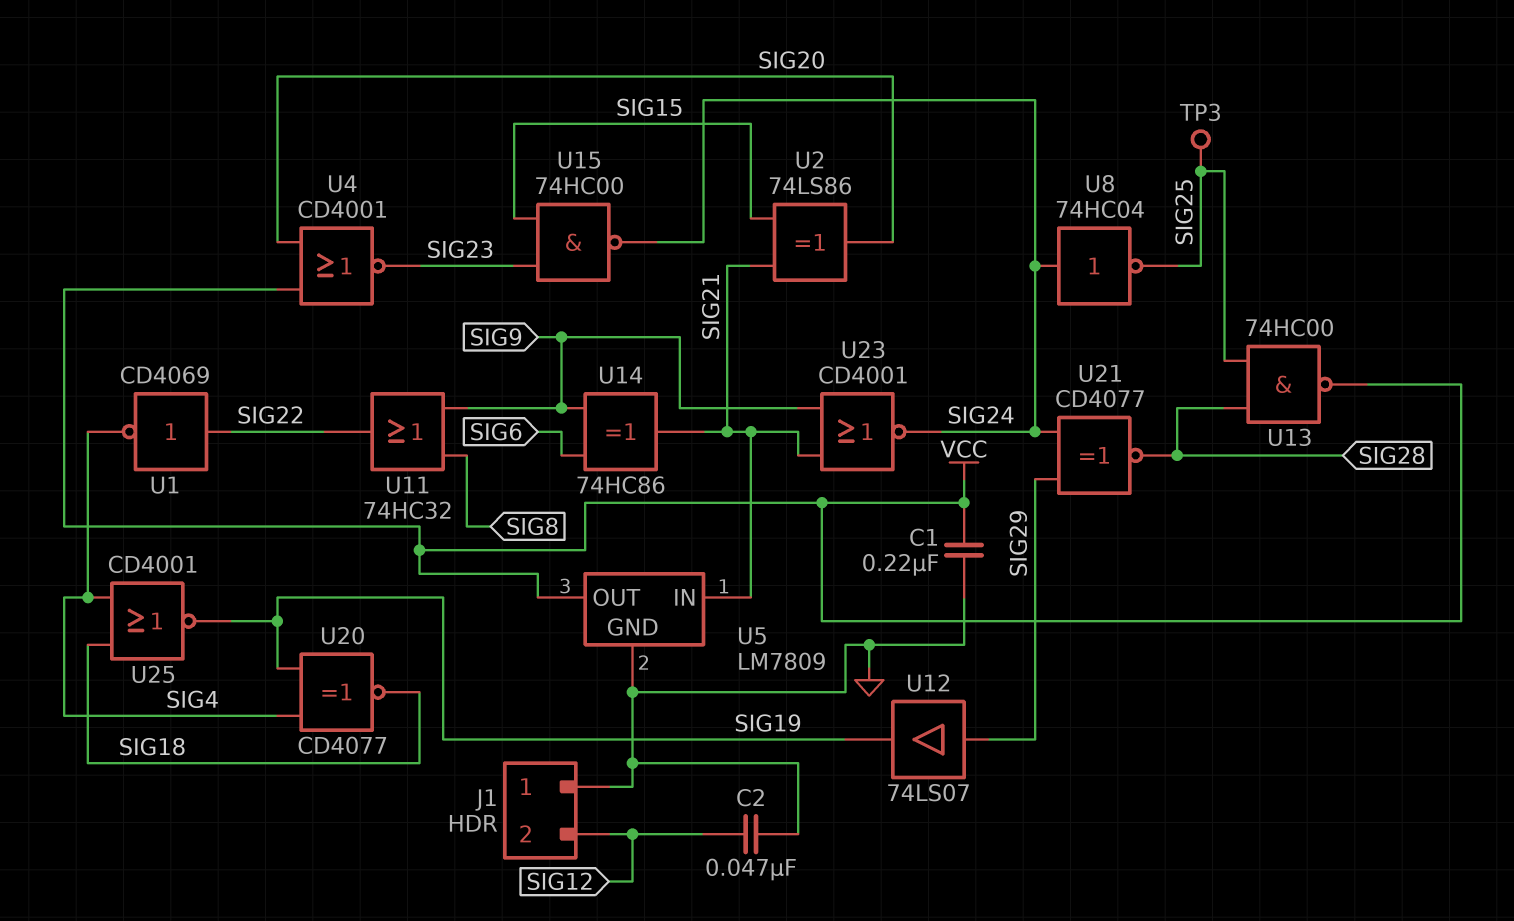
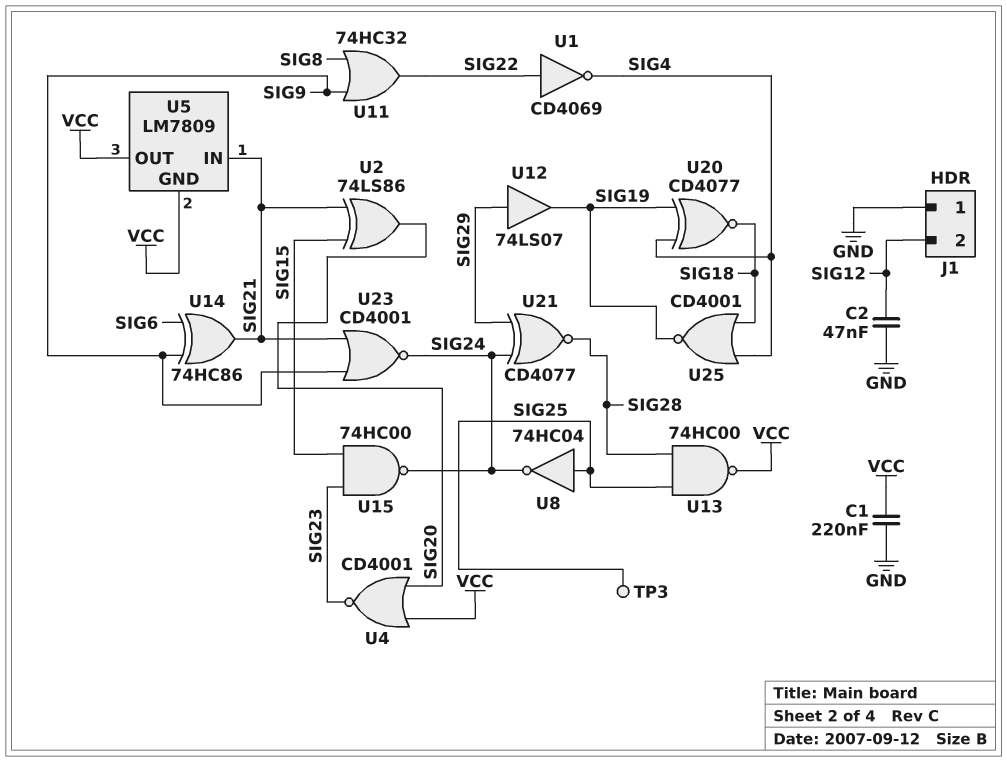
U5 pin GND: GND -> VCC
U8: NOT 74HC04 (in SIG24, out SIG25) -> NOT 74HC04 (in SIG25, out SIG24)

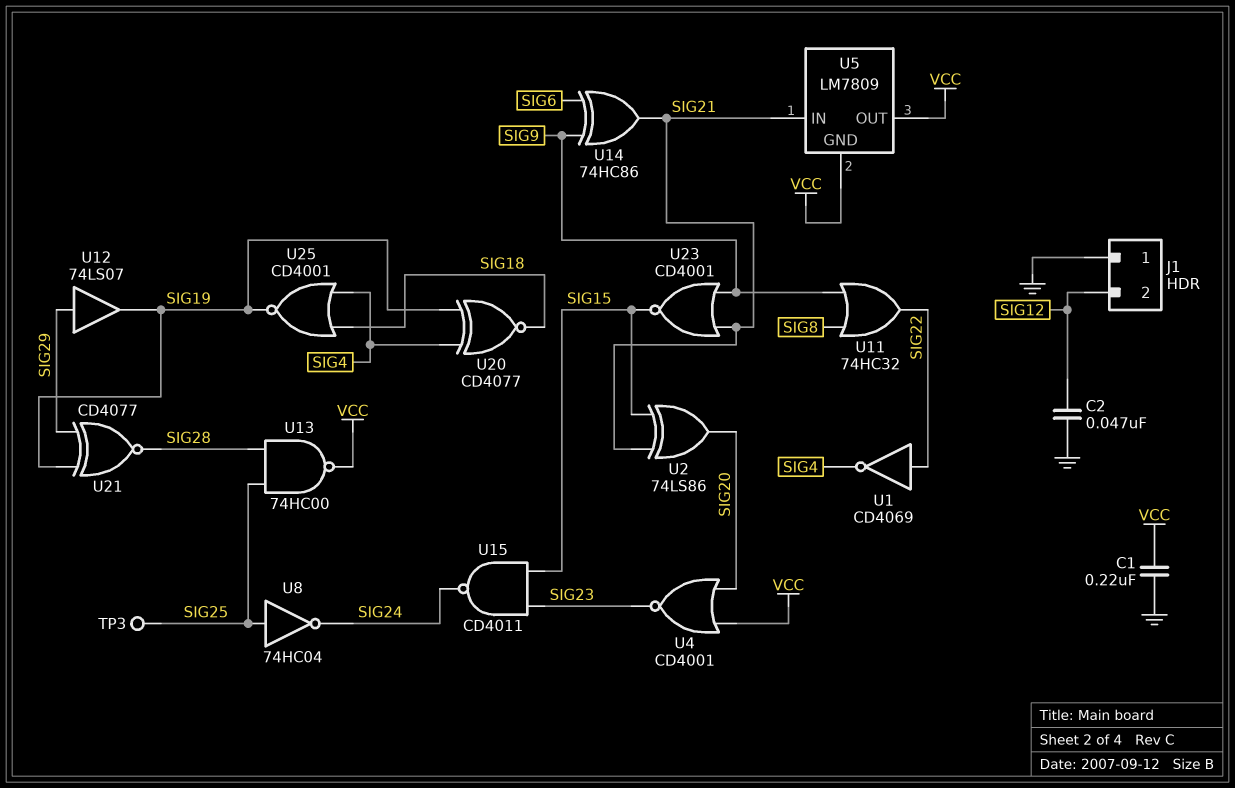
U15: NAND 74HC00 (in SIG15, in SIG23, out SIG24) -> NAND CD4011 (in SIG15, in SIG23, out SIG24)
U21: XNOR CD4077 (in SIG24, in SIG29, out SIG28) -> XNOR CD4077 (in SIG19, in SIG29, out SIG28)
U23: NOR CD4001 (in SIG9, in SIG21, out SIG24) -> NOR CD4001 (in SIG9, in SIG21, out SIG15)

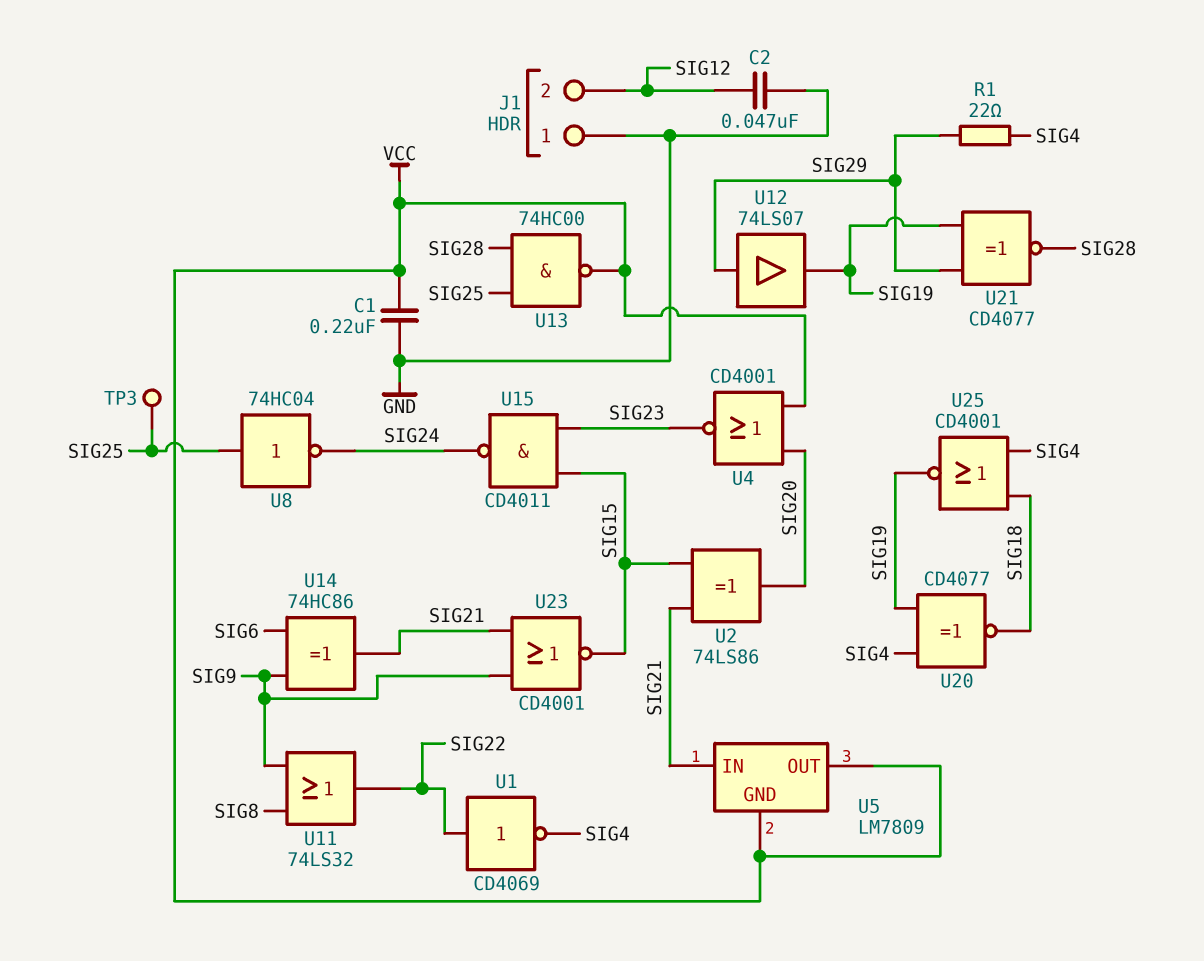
R1: none -> 22 (SIG4, SIG29)
U11: OR 74HC32 (in SIG8, in SIG9, out SIG22) -> OR 74LS32 (in SIG8, in SIG9, out SIG22)

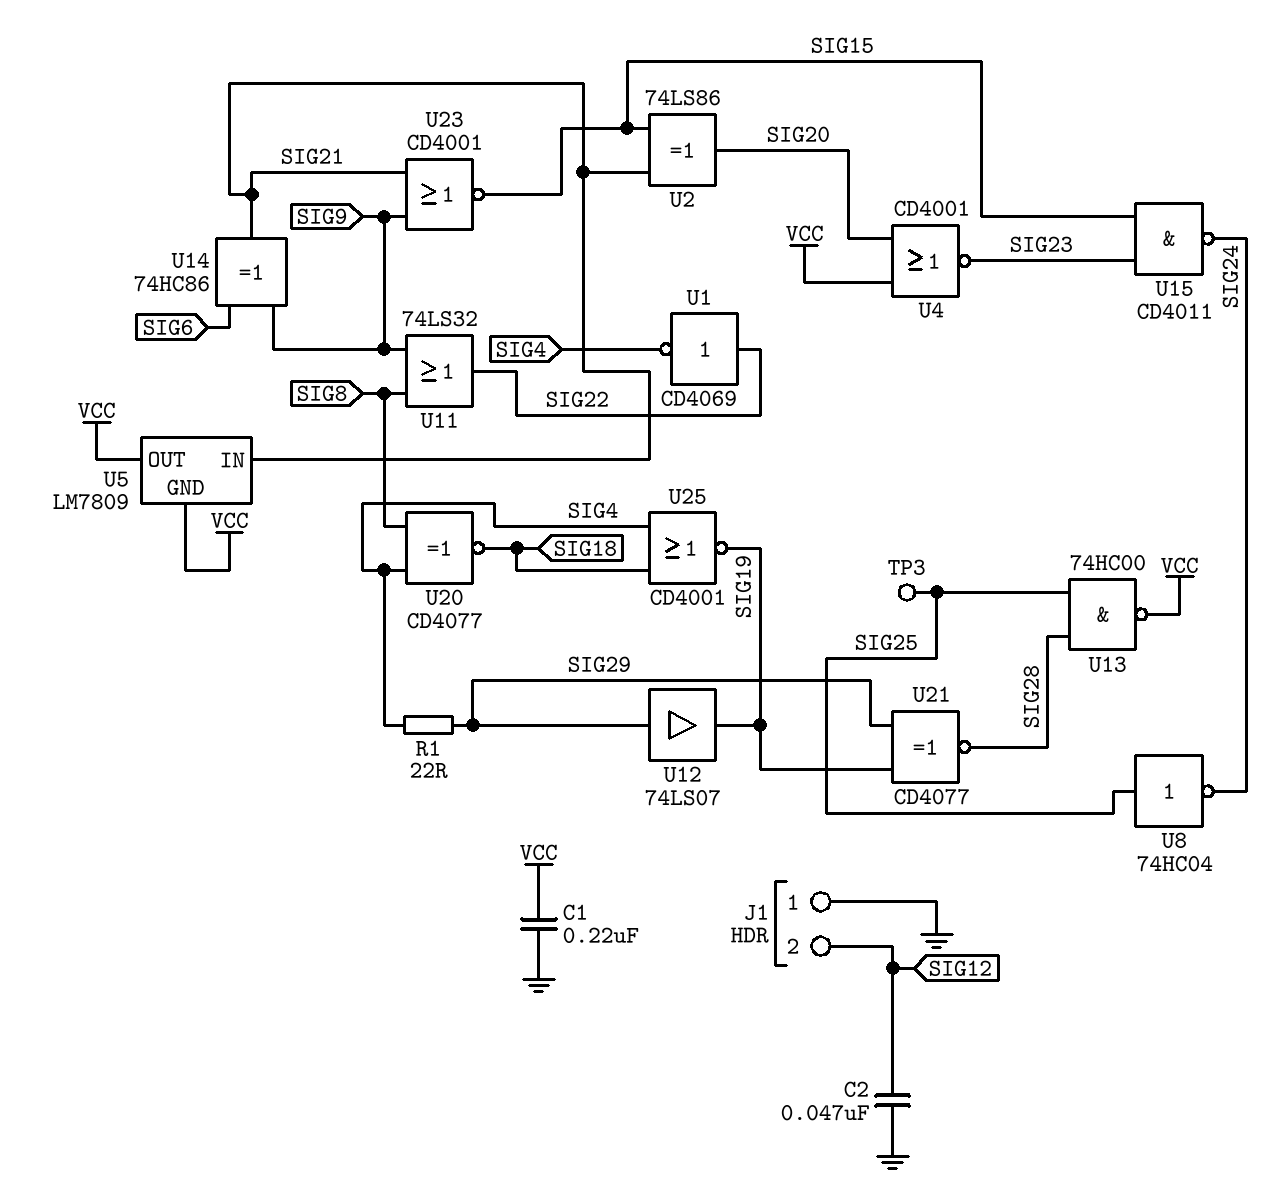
U20: XNOR CD4077 (in SIG4, in SIG19, out SIG18) -> XNOR CD4077 (in SIG4, in SIG8, out SIG18)

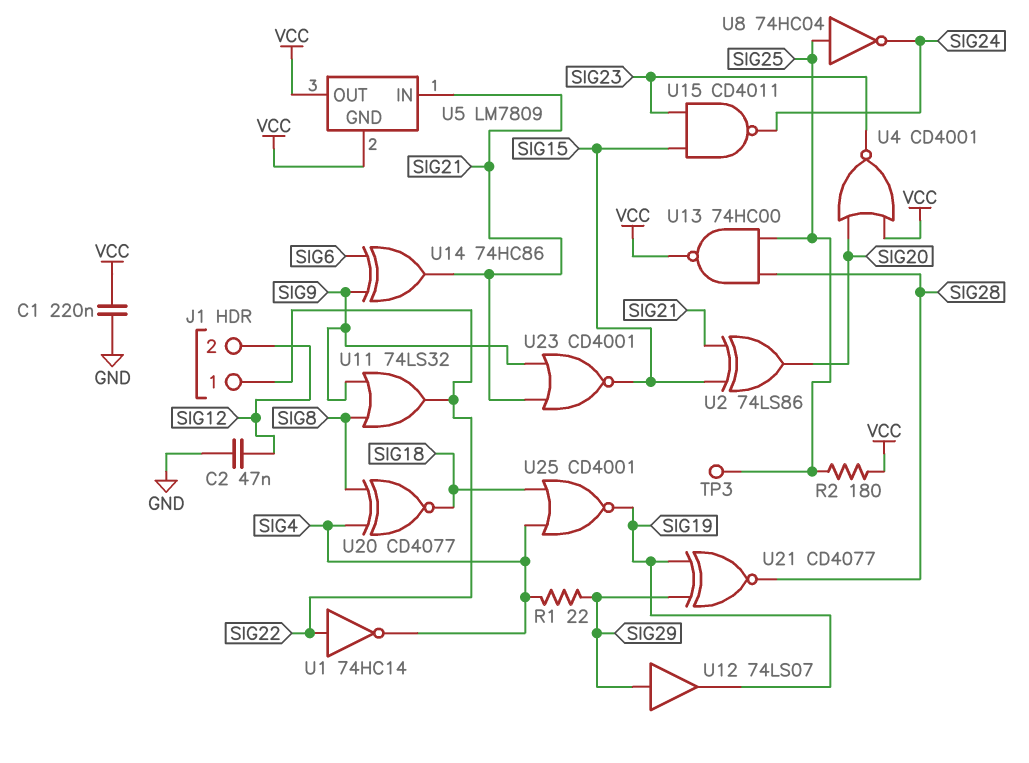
J1 pin 1: GND -> SIG22
R2: none -> 180 (SIG25, VCC)
U1: NOT CD4069 (in SIG22, out SIG4) -> NOT 74HC14 (in SIG22, out SIG4)

